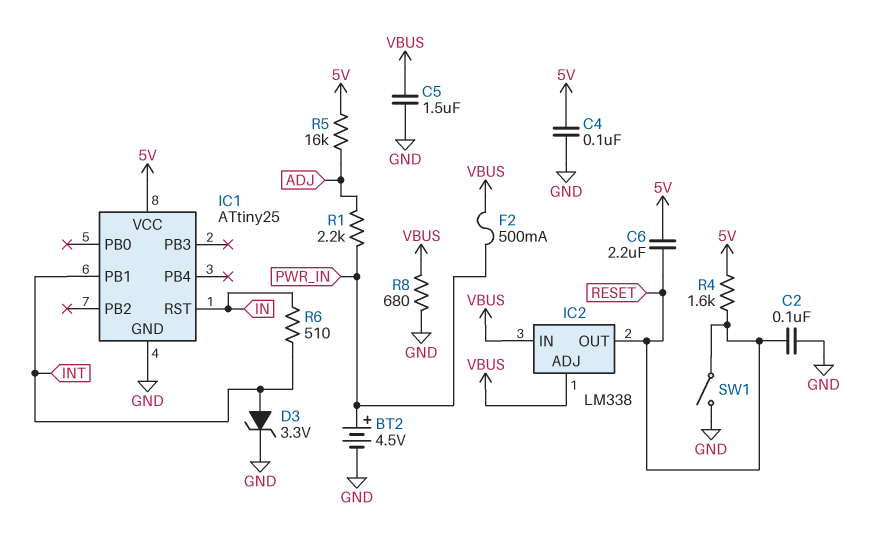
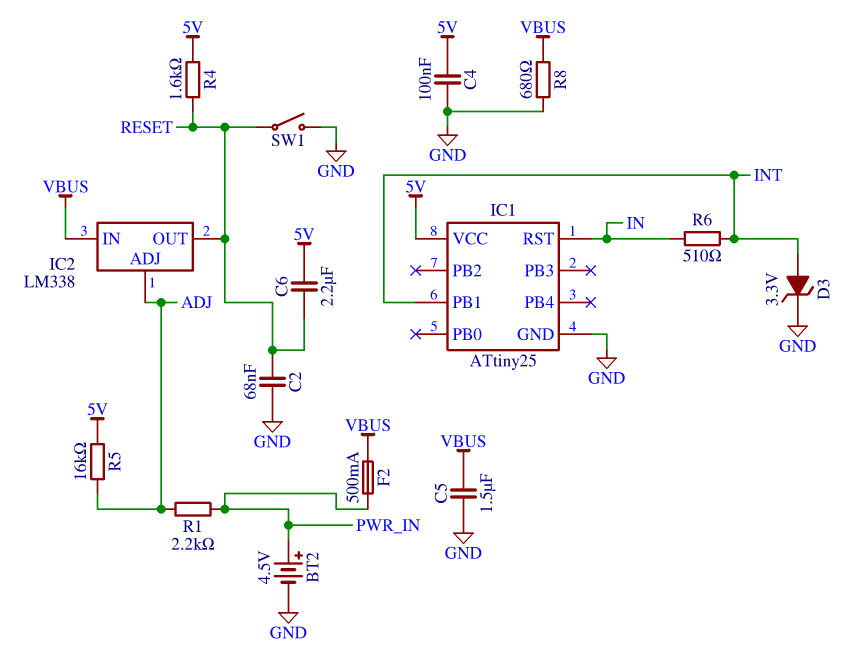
C2: 100nF (GND, RESET) -> 68nF (GND, RESET)
IC2 pin ADJ: VBUS -> ADJ

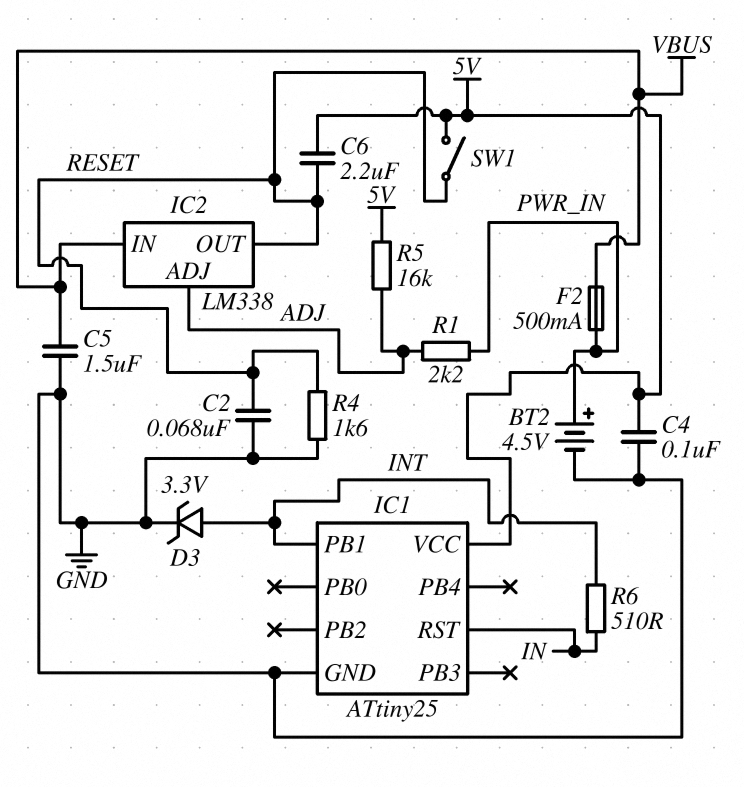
R4: 1.6k (5V, RESET) -> 1.6k (GND, RESET)
R8: 680 (GND, VBUS) -> none
SW1: switch (GND, RESET) -> switch (5V, RESET)

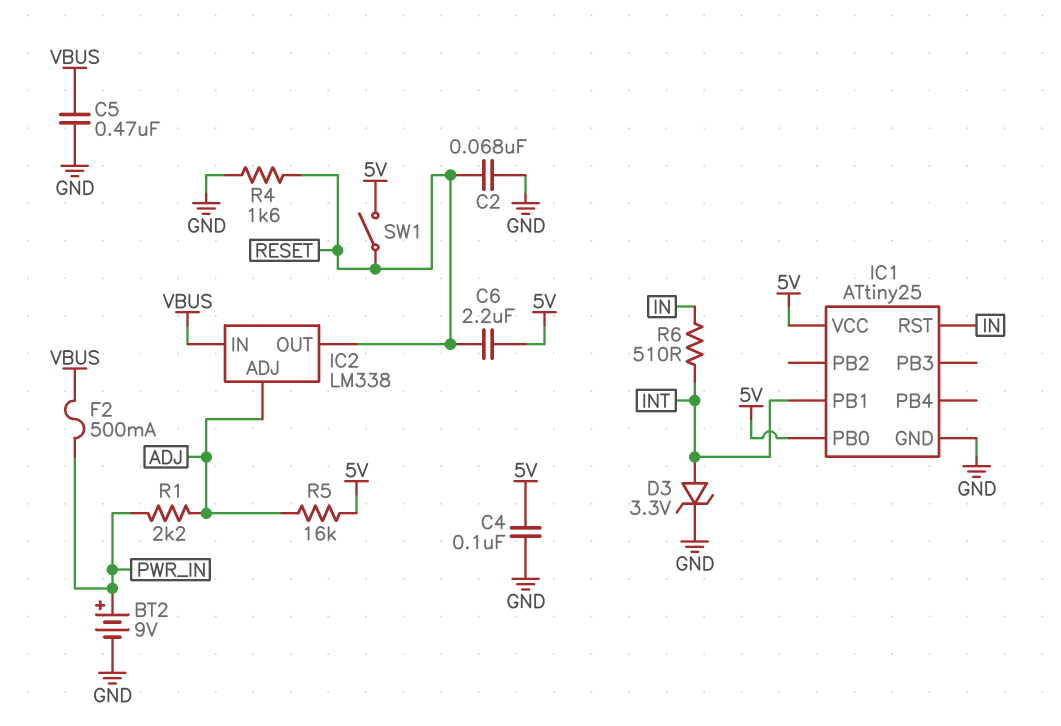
BT2: 4.5V (plus PWR_IN, minus GND) -> 9V (plus PWR_IN, minus GND)
C5: 1.5uF (GND, VBUS) -> 470nF (GND, VBUS)
IC1 pin PB0: none -> 5V

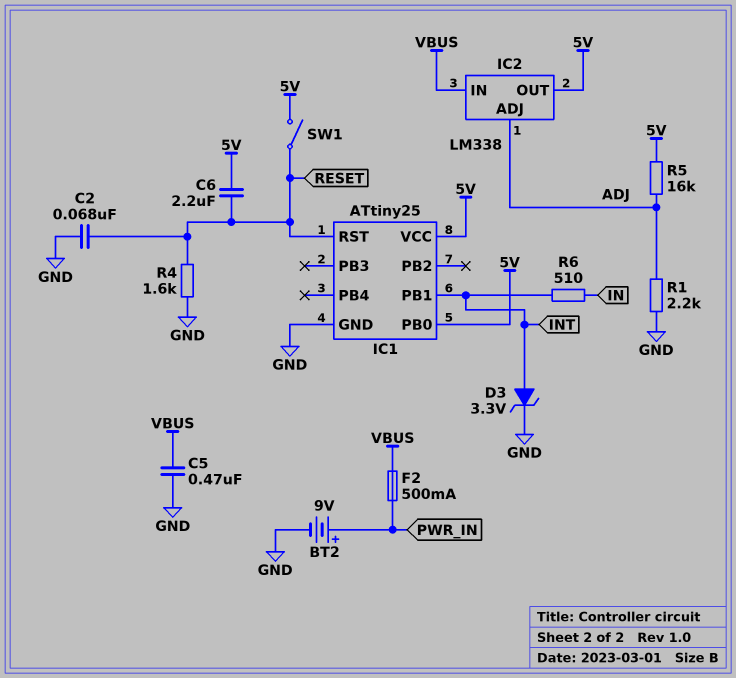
C4: 100nF (5V, GND) -> none
IC1 pin RST: IN -> RESET
IC2 pin OUT: RESET -> 5V
R1: 2.2k (ADJ, PWR_IN) -> 2.2k (ADJ, GND)

